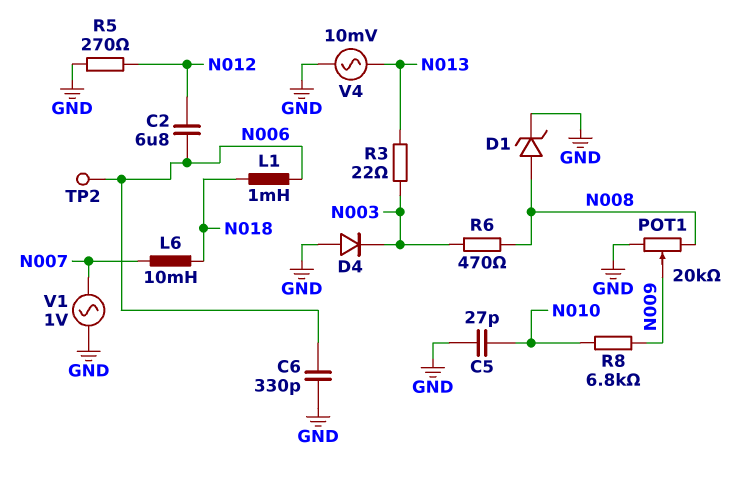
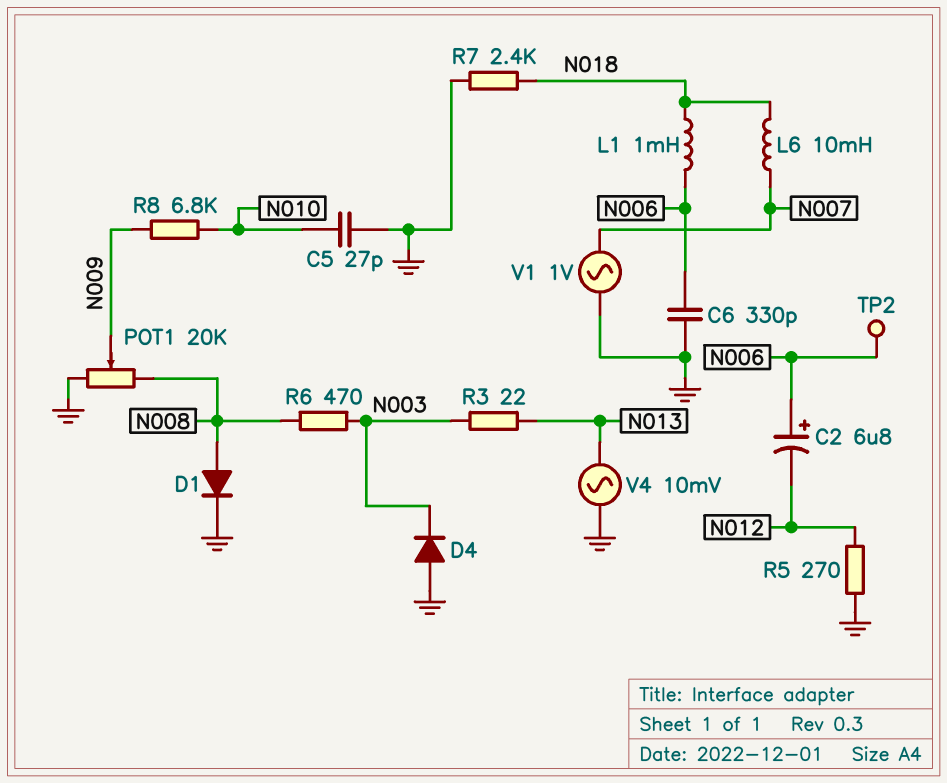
C2: 6.8uF (N006, N012) -> 6.8uF (plus N006, minus N012)
D1: zener (A N008, K GND) -> diode (A N008, K GND)
R7: none -> 2.4k (GND, N018)

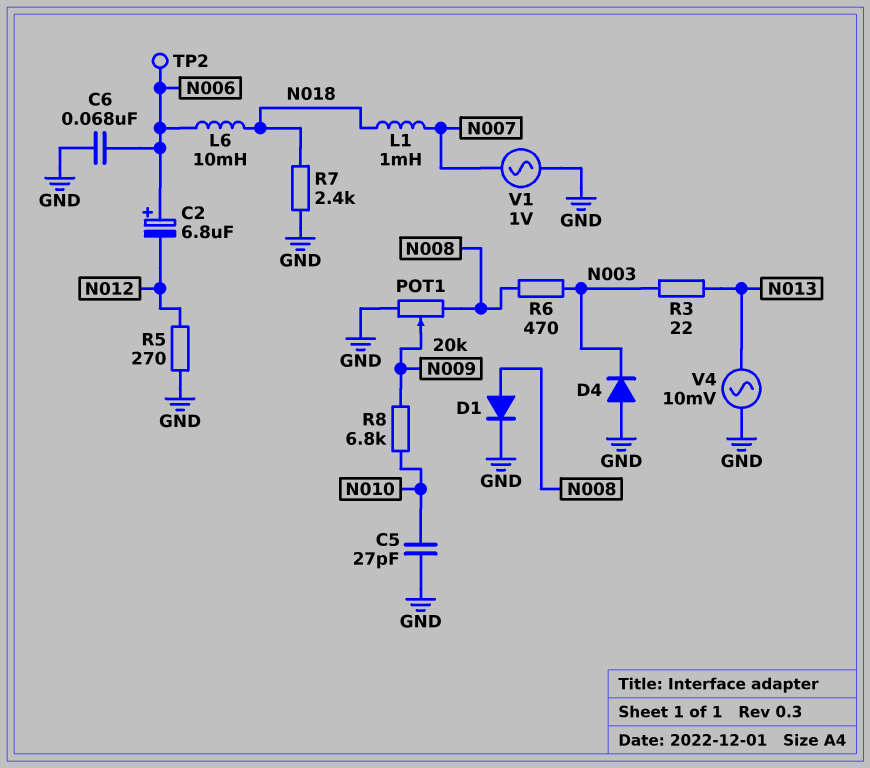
C6: 330pF (GND, N006) -> 68nF (GND, N006)
L1: 1mH (N006, N018) -> 1mH (N007, N018)
L6: 10mH (N007, N018) -> 10mH (N006, N018)

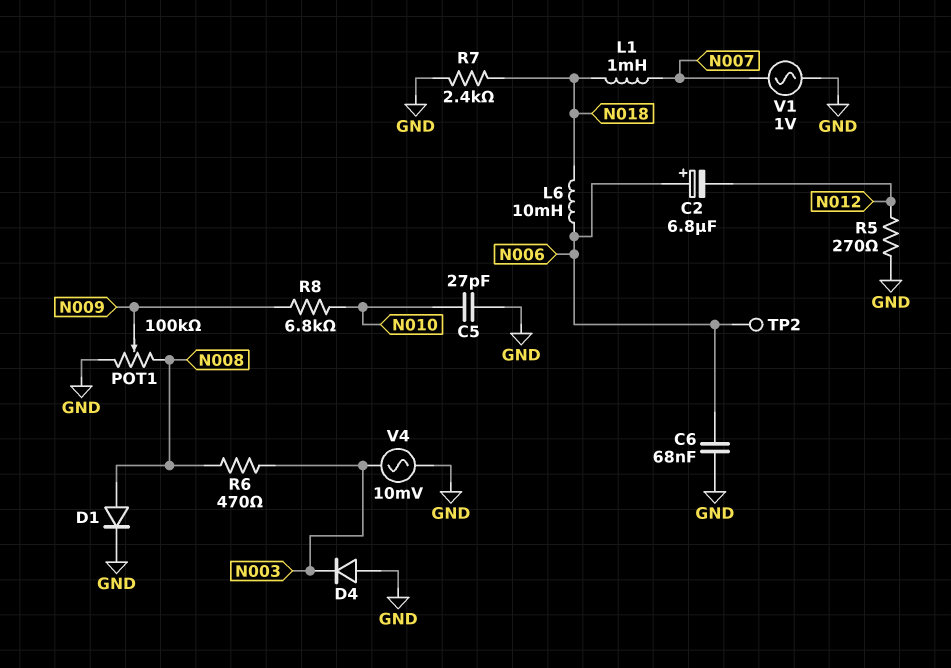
POT1: 20k (GND, N008, wiper N009) -> 100k (GND, N008, wiper N009)
R3: 22 (N003, N013) -> none
V4: AC 10mV (GND, N013) -> AC 10mV (GND, N003)

